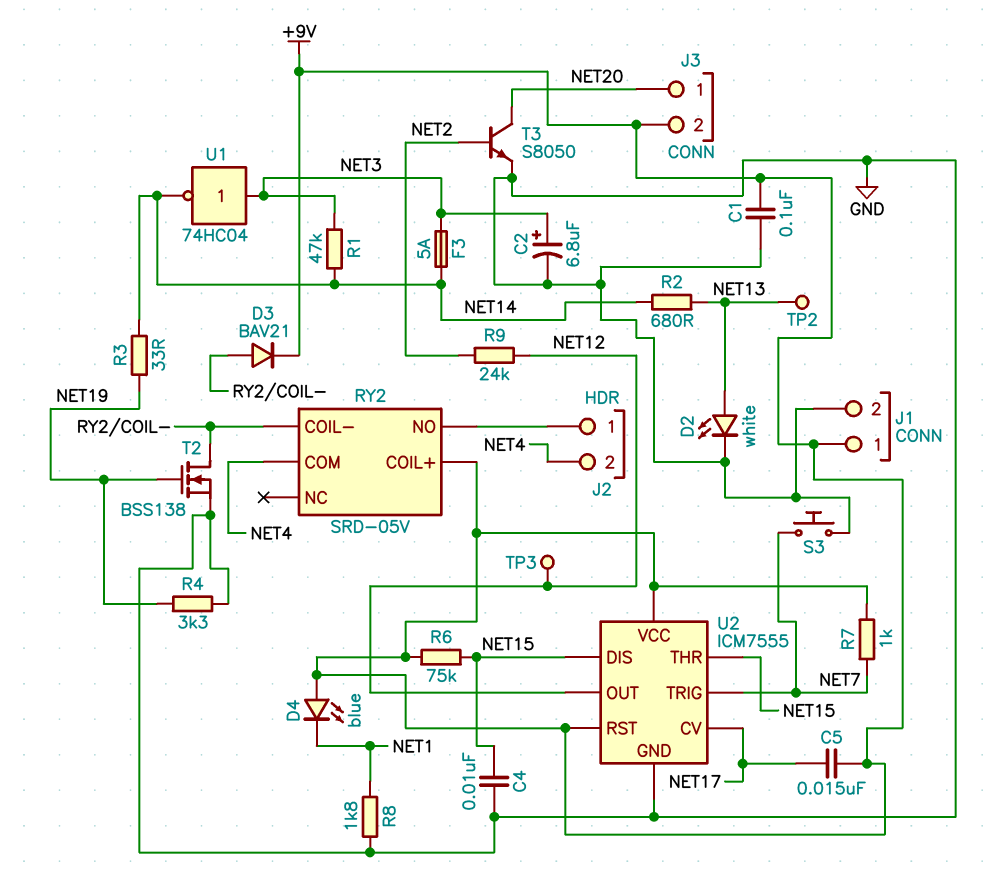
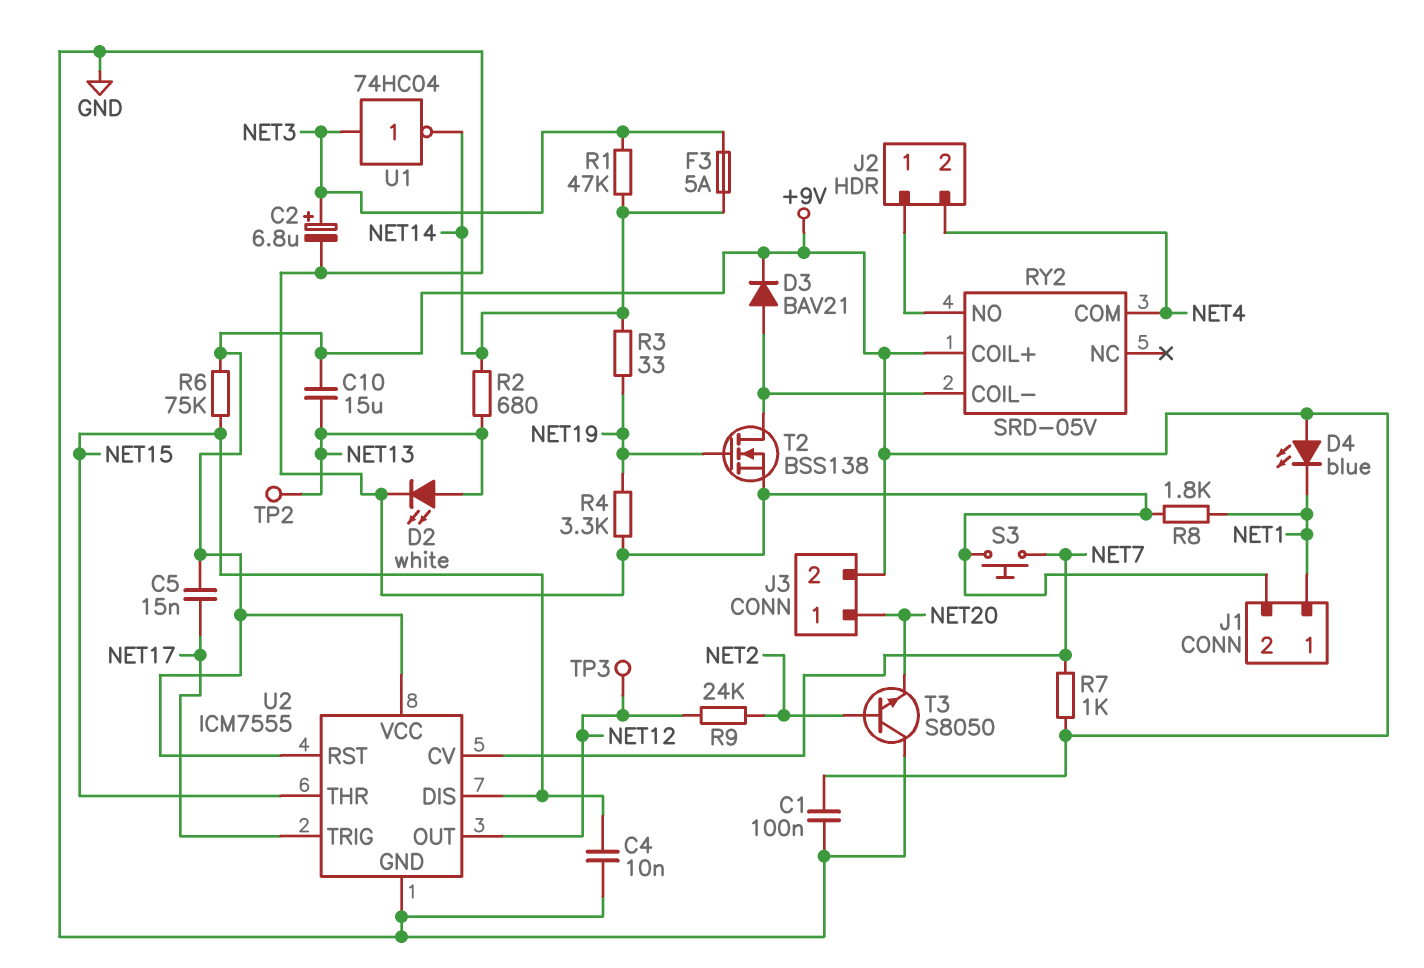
C10: none -> 15uF (+9V, NET13)
J1 pin 1: +9V -> NET1
T3: NPN S8050 (B NET2, C NET20, E GND) -> NPN S8050 (B NET2, C GND, E NET20)
U2 pin CV: NET17 -> NET7
U2 pin TRIG: NET7 -> NET17

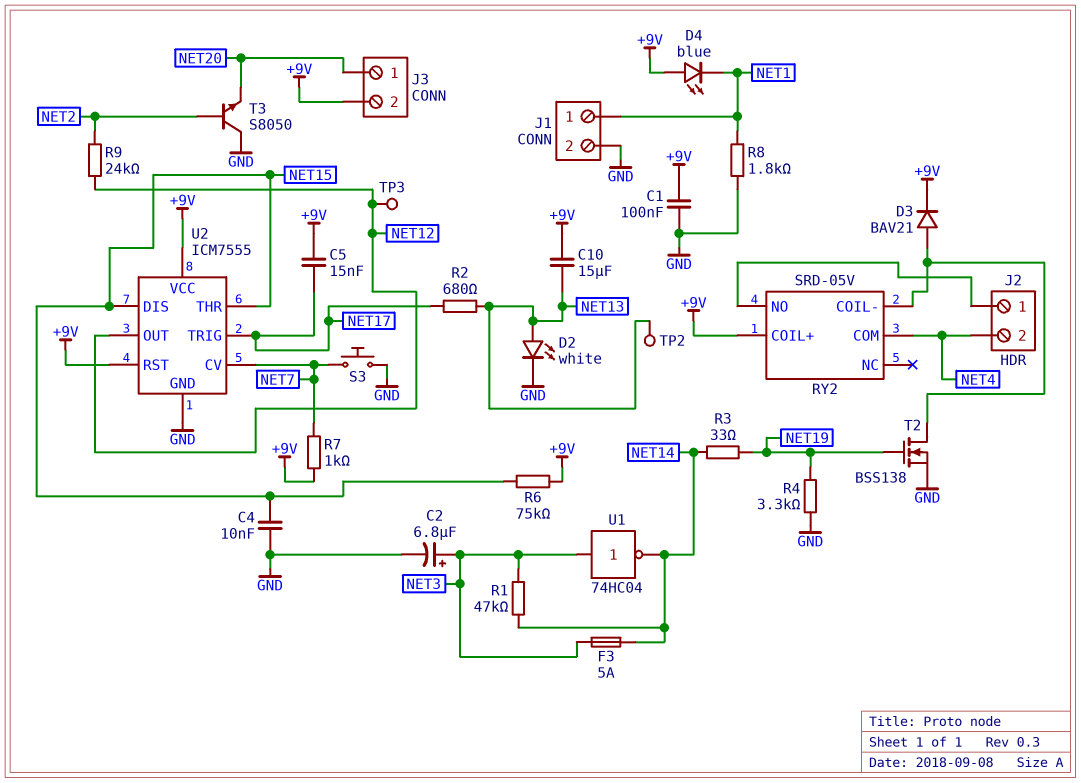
R2: 680 (NET13, NET14) -> 680 (NET13, NET17)

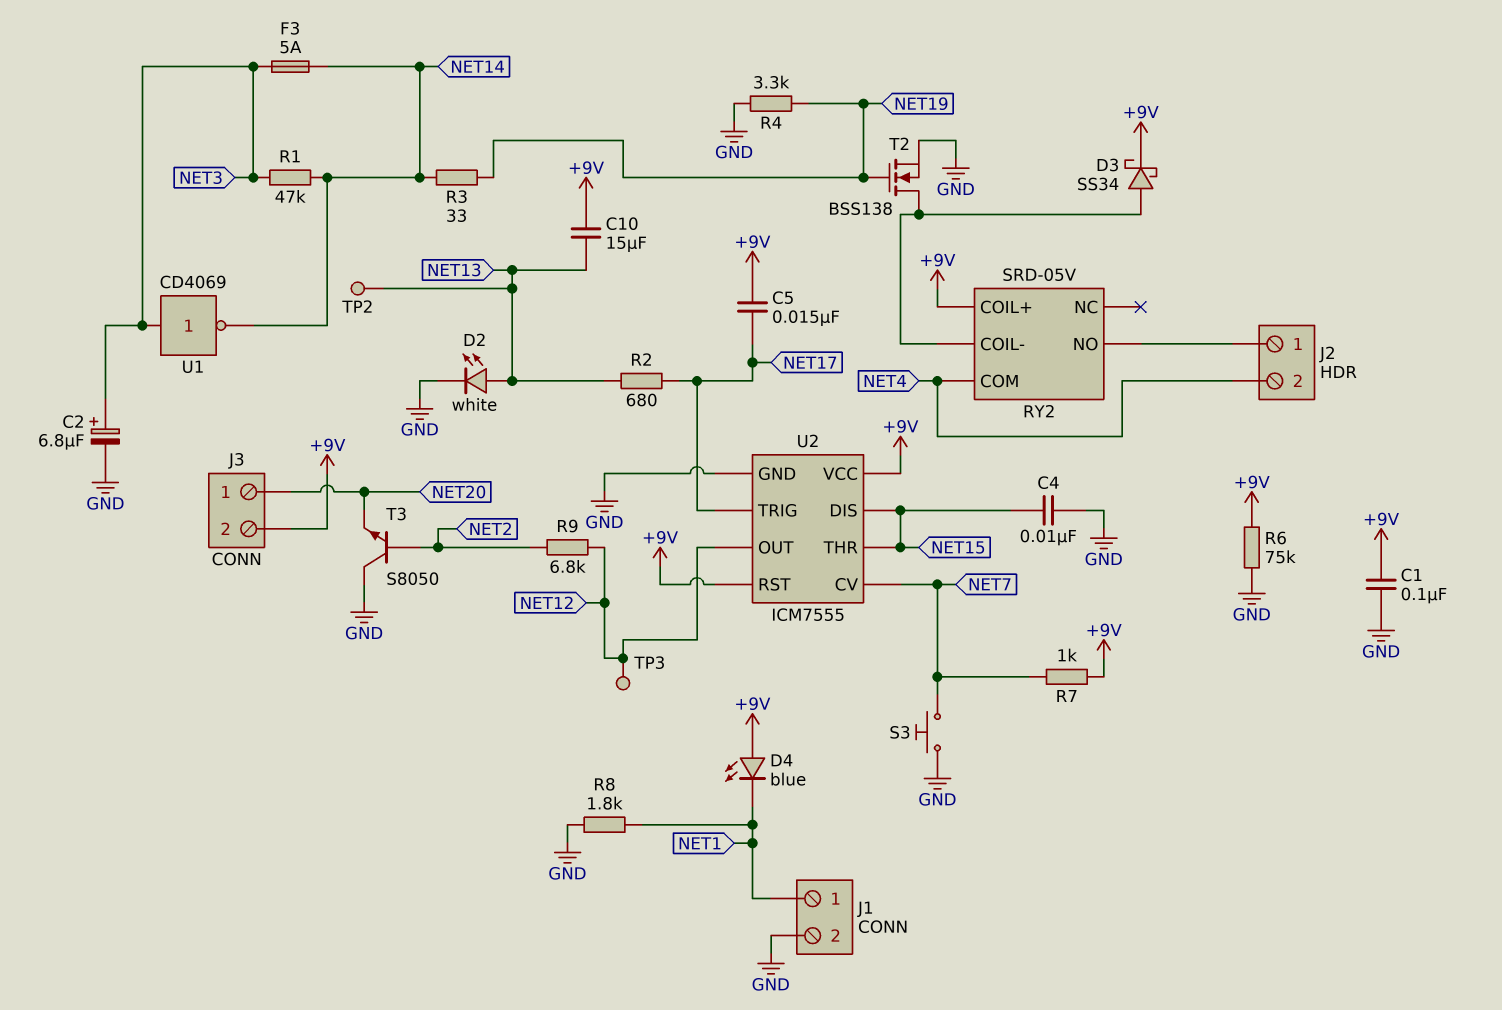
D3: diode BAV21 (A RY2/COIL-, K +9V) -> schottky SS34 (A RY2/COIL-, K +9V)
R6: 75k (+9V, NET15) -> 75k (+9V, GND)
R9: 24k (NET2, NET12) -> 6.8k (NET2, NET12)
U1: NOT 74HC04 (in NET3, out NET14) -> NOT CD4069 (in NET3, out NET14)

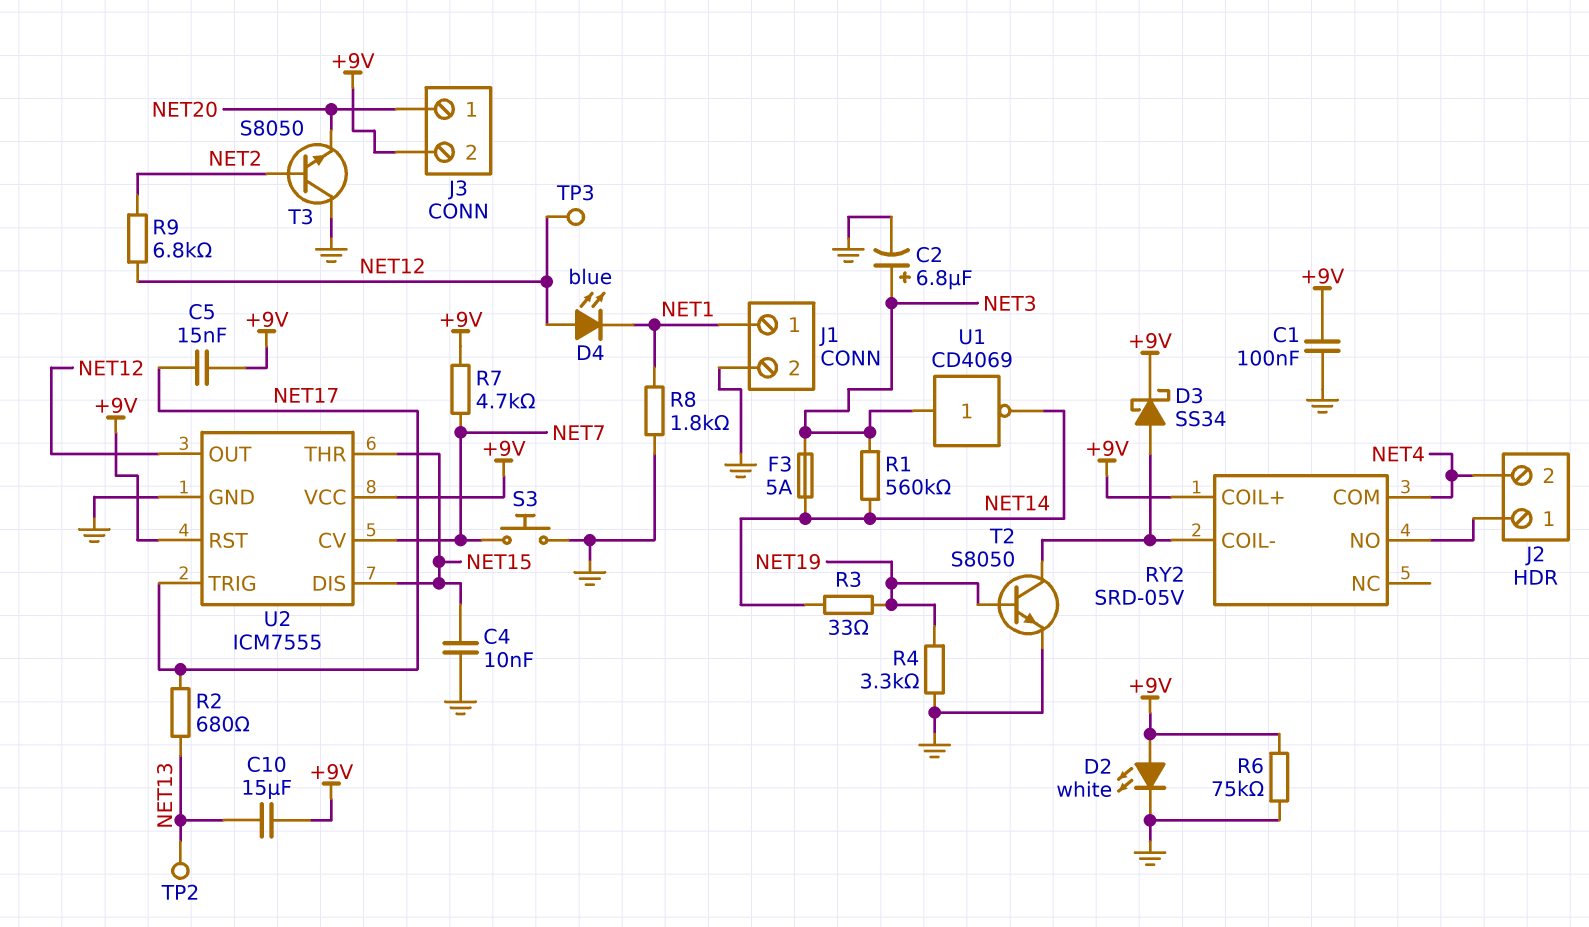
D2: LED white (A NET13, K GND) -> LED white (A +9V, K GND)
D4: LED blue (A +9V, K NET1) -> LED blue (A NET12, K NET1)
R1: 47k (NET3, NET14) -> 560k (NET3, NET14)
R7: 1k (+9V, NET7) -> 4.7k (+9V, NET7)
T2: NMOS BSS138 (G NET19, D RY2/COIL-, S GND) -> NPN S8050 (B NET19, C RY2/COIL-, E GND)

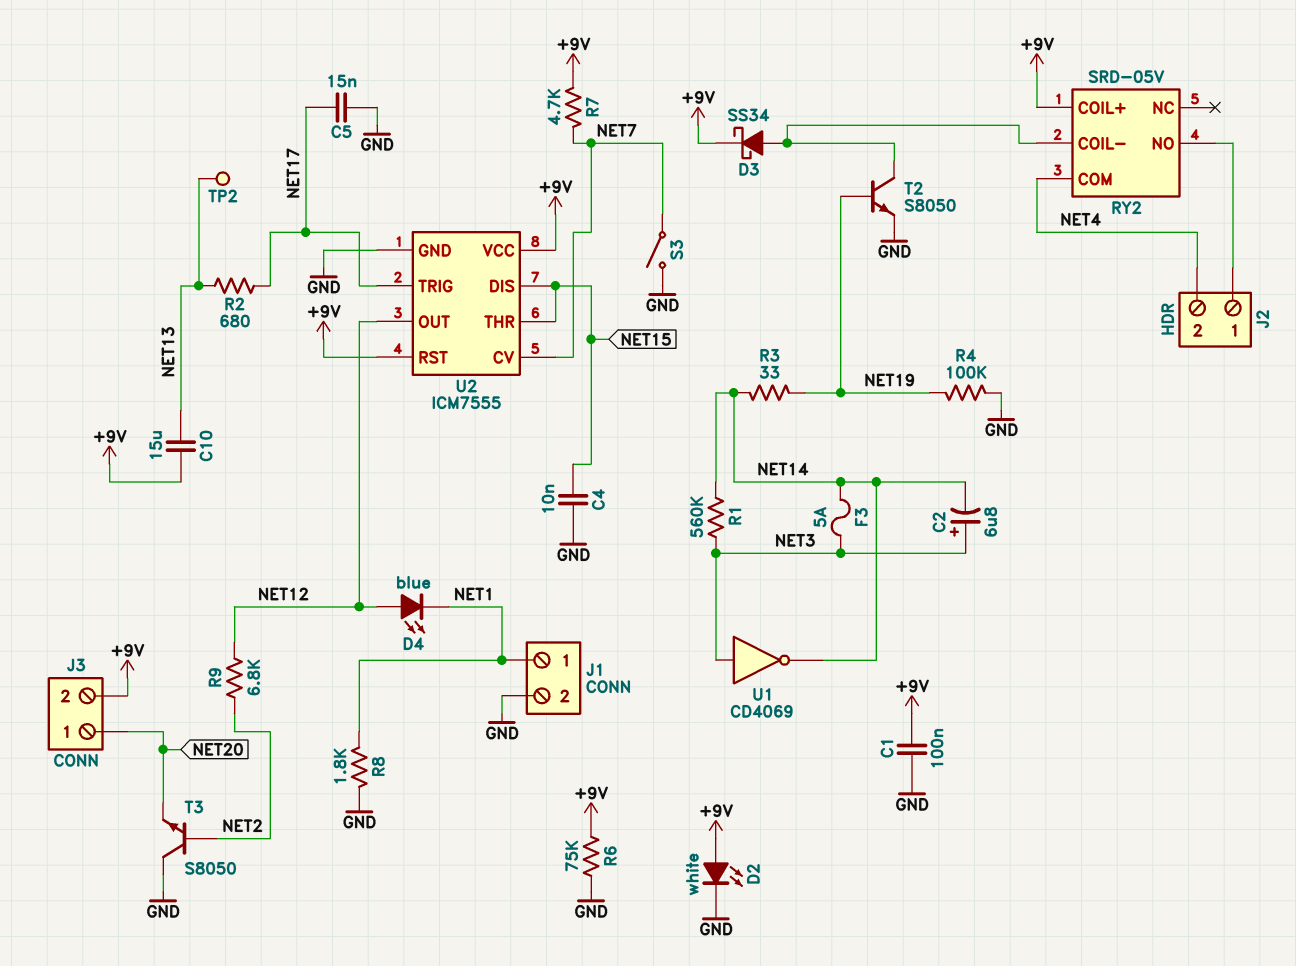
C2: 6.8uF (plus NET3, minus GND) -> 6.8uF (plus NET3, minus NET14)
C5: 15nF (+9V, NET17) -> 15nF (GND, NET17)
R4: 3.3k (GND, NET19) -> 100k (GND, NET19)
S3: button (GND, NET7) -> switch (GND, NET7)
TP3: test point (NET12) -> none

